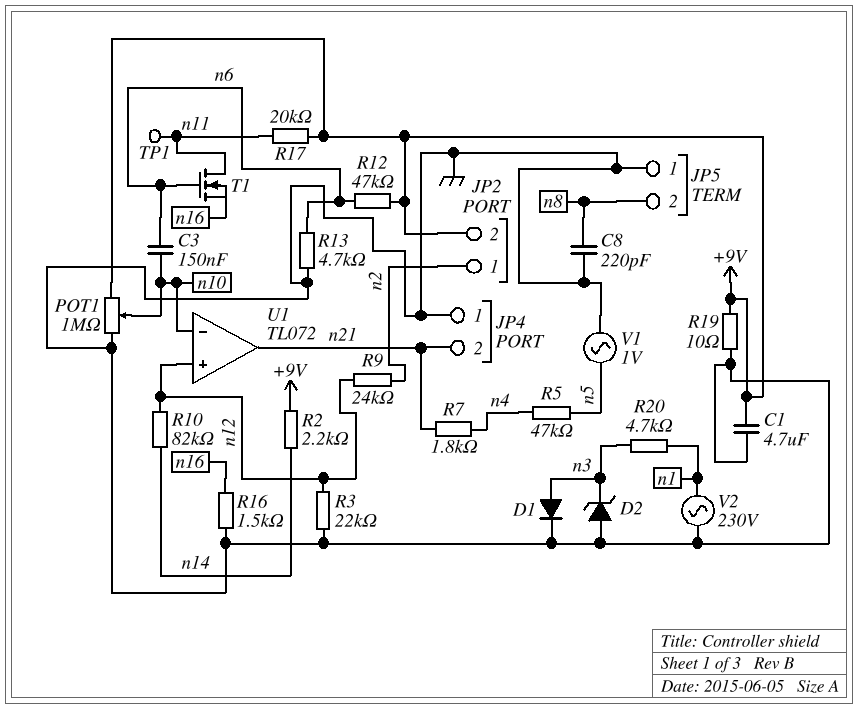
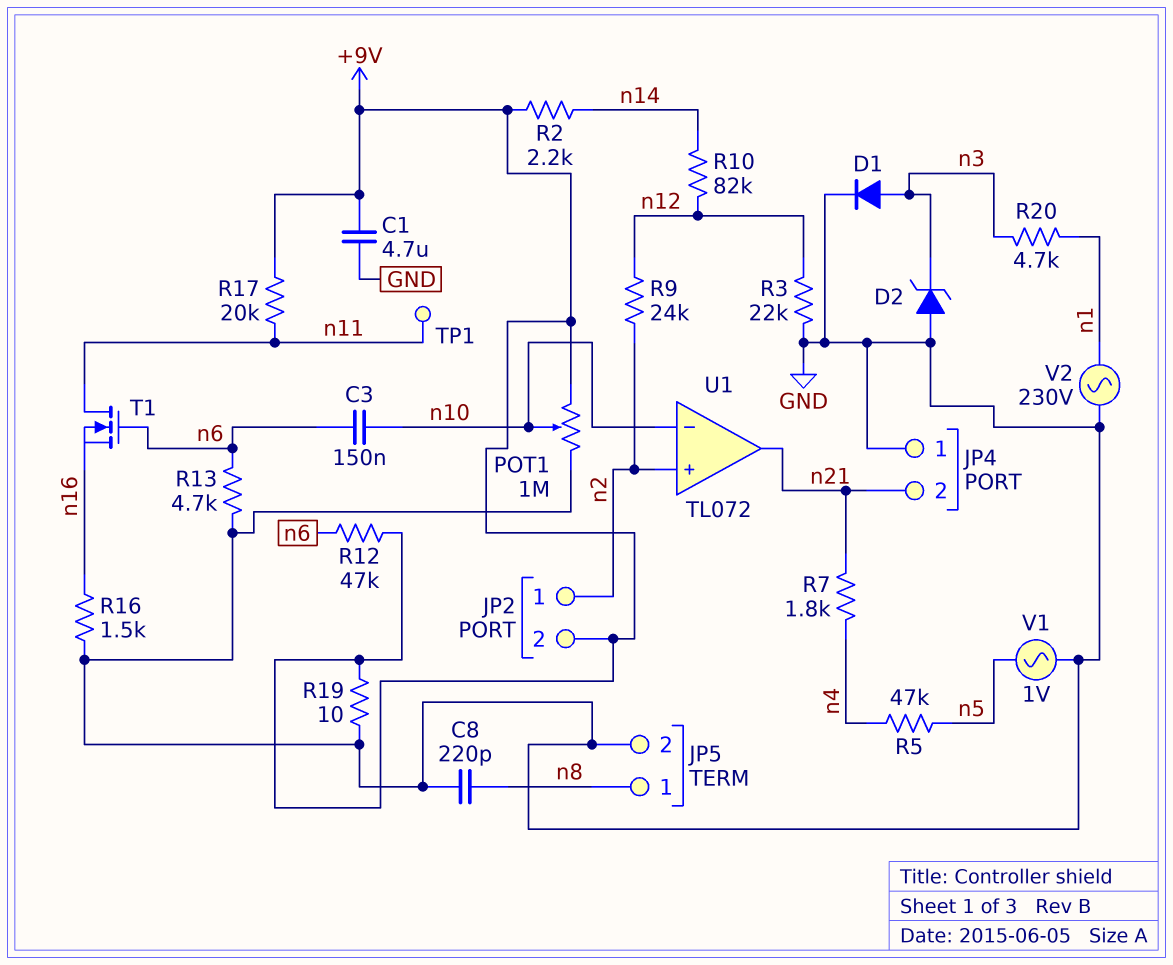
JP5 pin 1: GND -> n8
JP5 pin 2: n8 -> GND
U1 pin in+: n12 -> n2

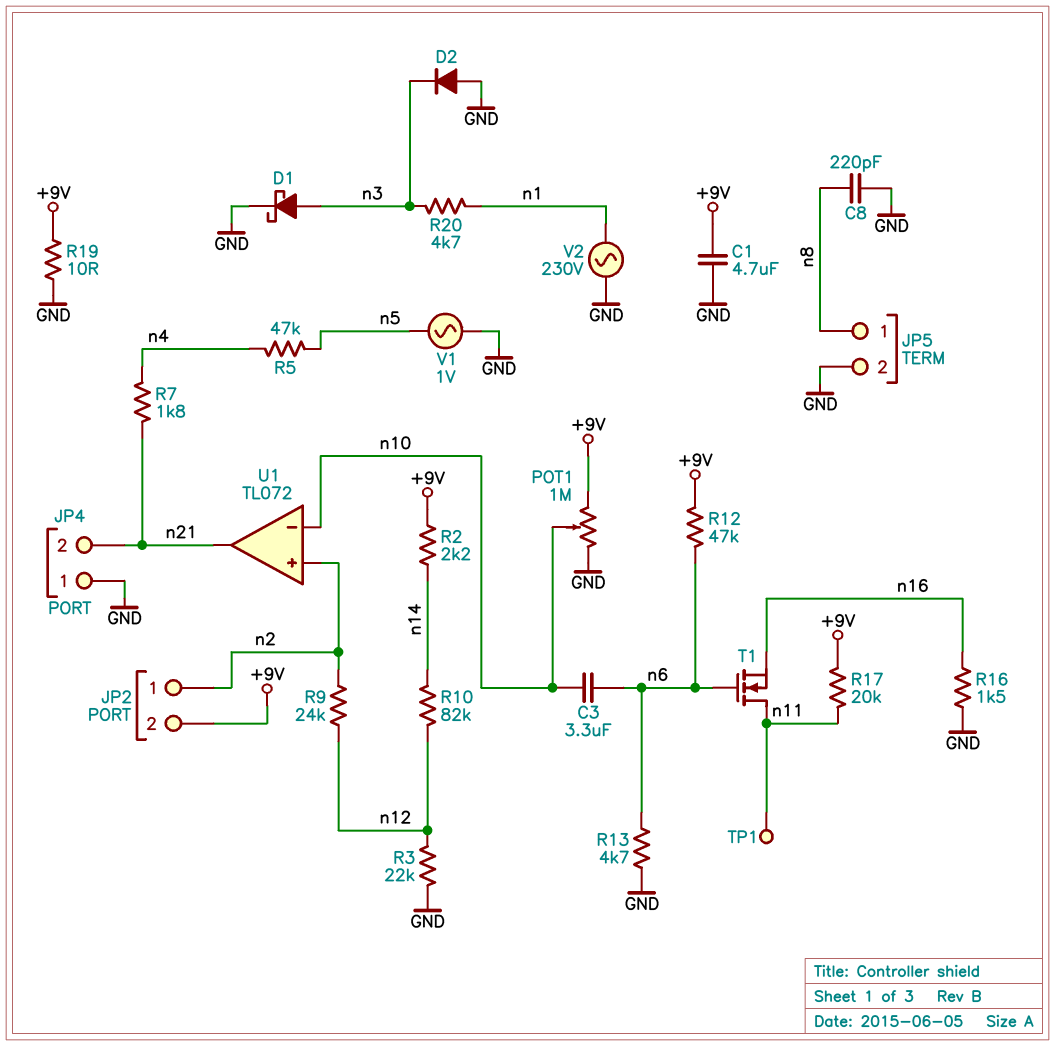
C3: 150nF (n6, n10) -> 3.3uF (n6, n10)
D1: diode (A n3, K GND) -> schottky (A n3, K GND)
D2: zener (A GND, K n3) -> diode (A GND, K n3)

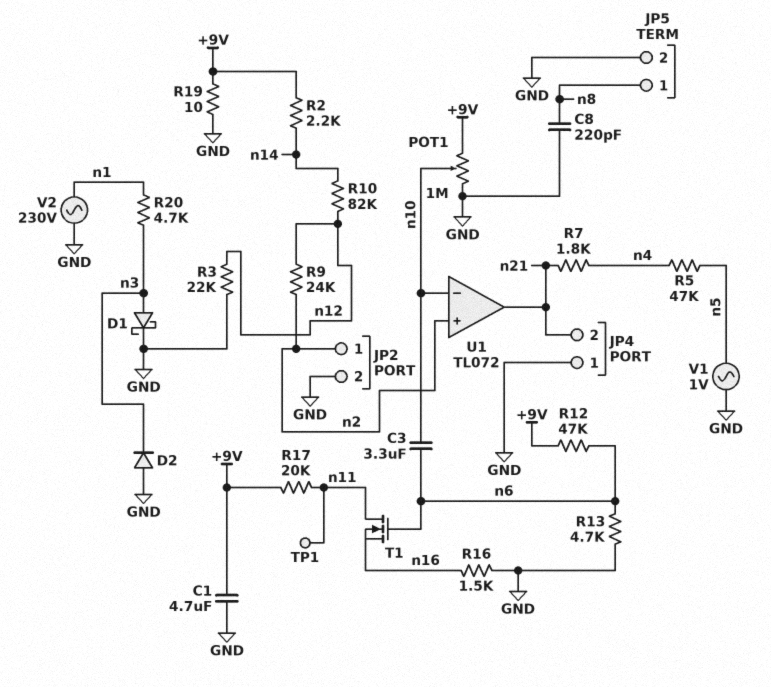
JP2 pin 2: +9V -> GND

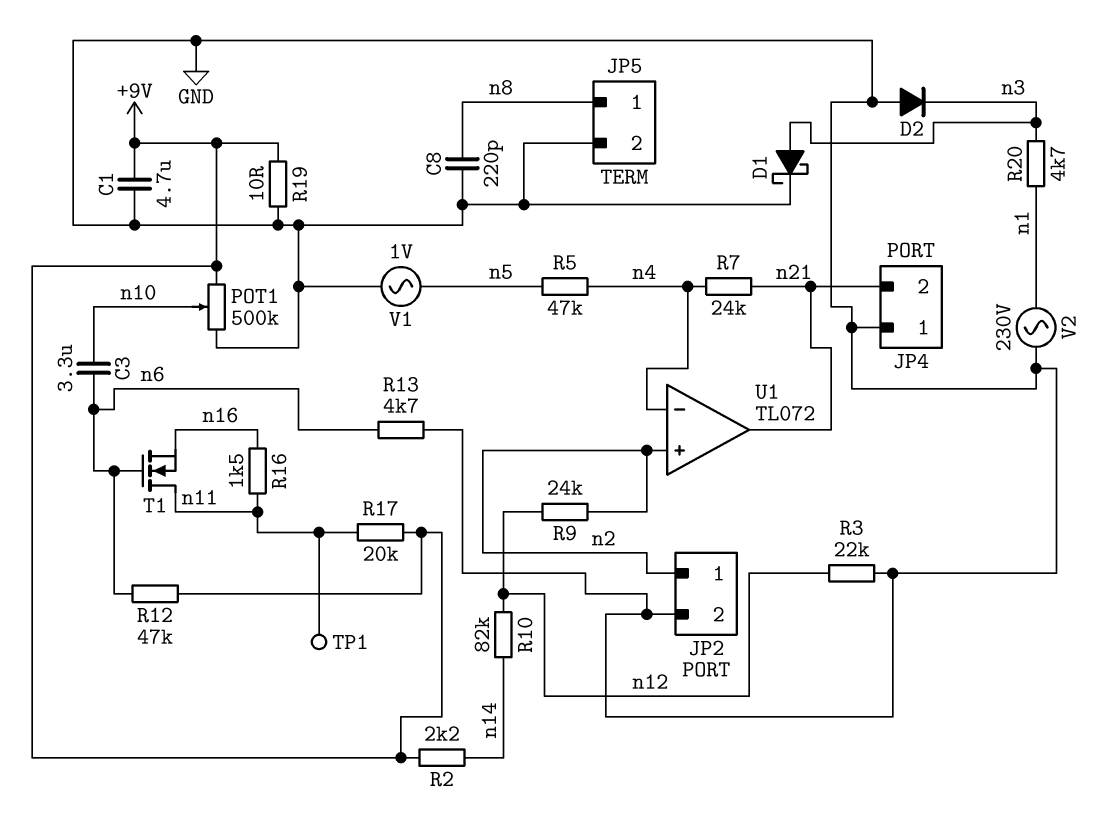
POT1: 1M (+9V, GND, wiper n10) -> 500k (+9V, GND, wiper n10)
R7: 1.8k (n4, n21) -> 24k (n4, n21)
R16: 1.5k (GND, n16) -> 1.5k (n11, n16)
U1 pin in-: n10 -> n4

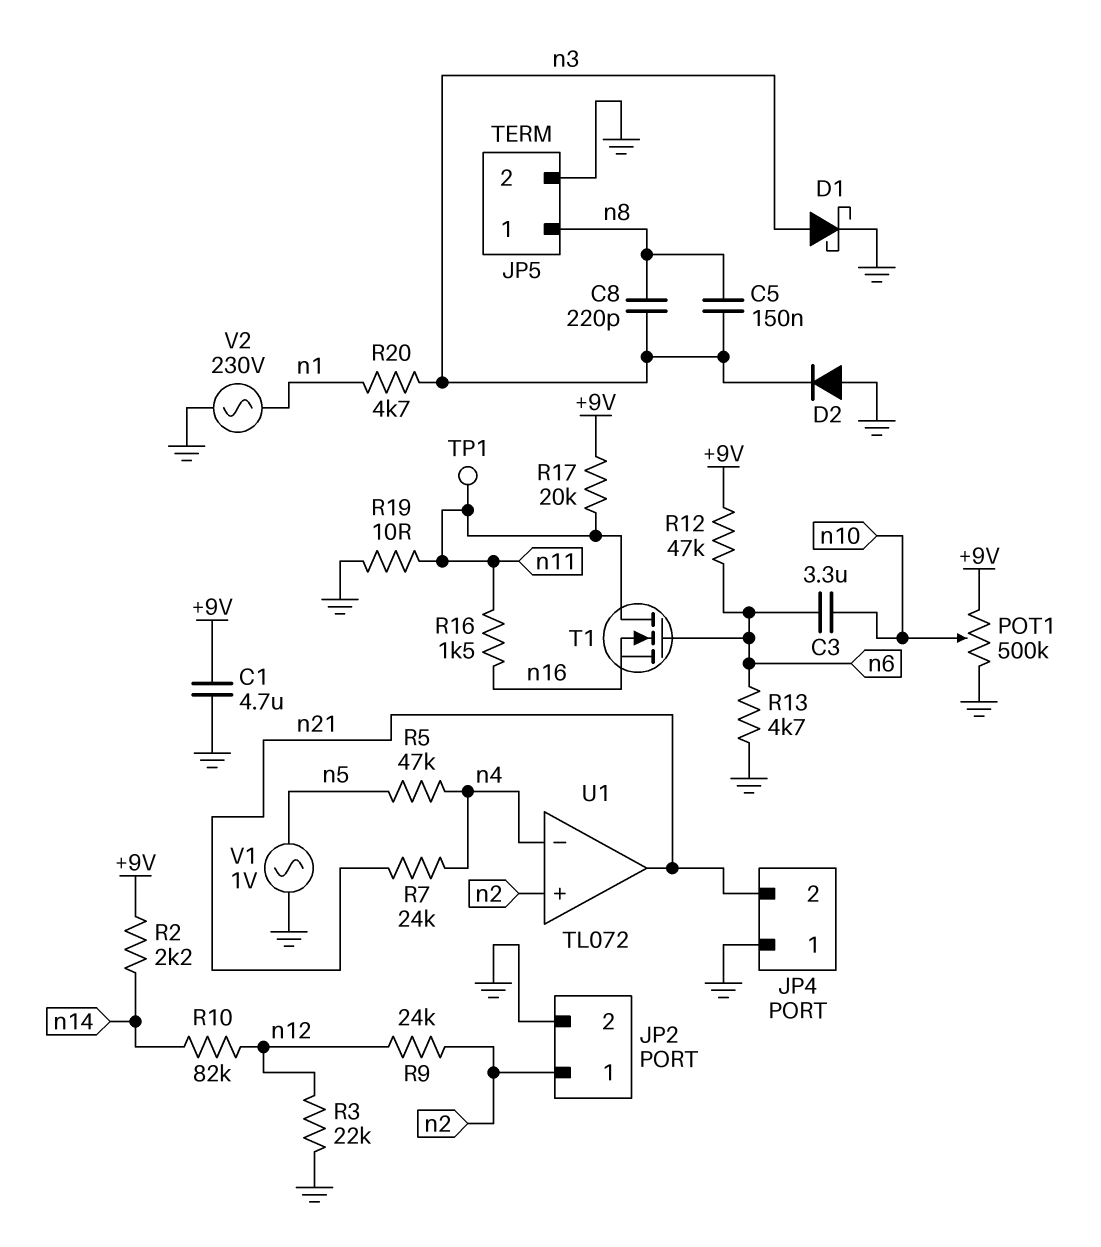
C5: none -> 150nF (n3, n8)
C8: 220pF (GND, n8) -> 220pF (n3, n8)
R19: 10 (+9V, GND) -> 10 (GND, n11)

